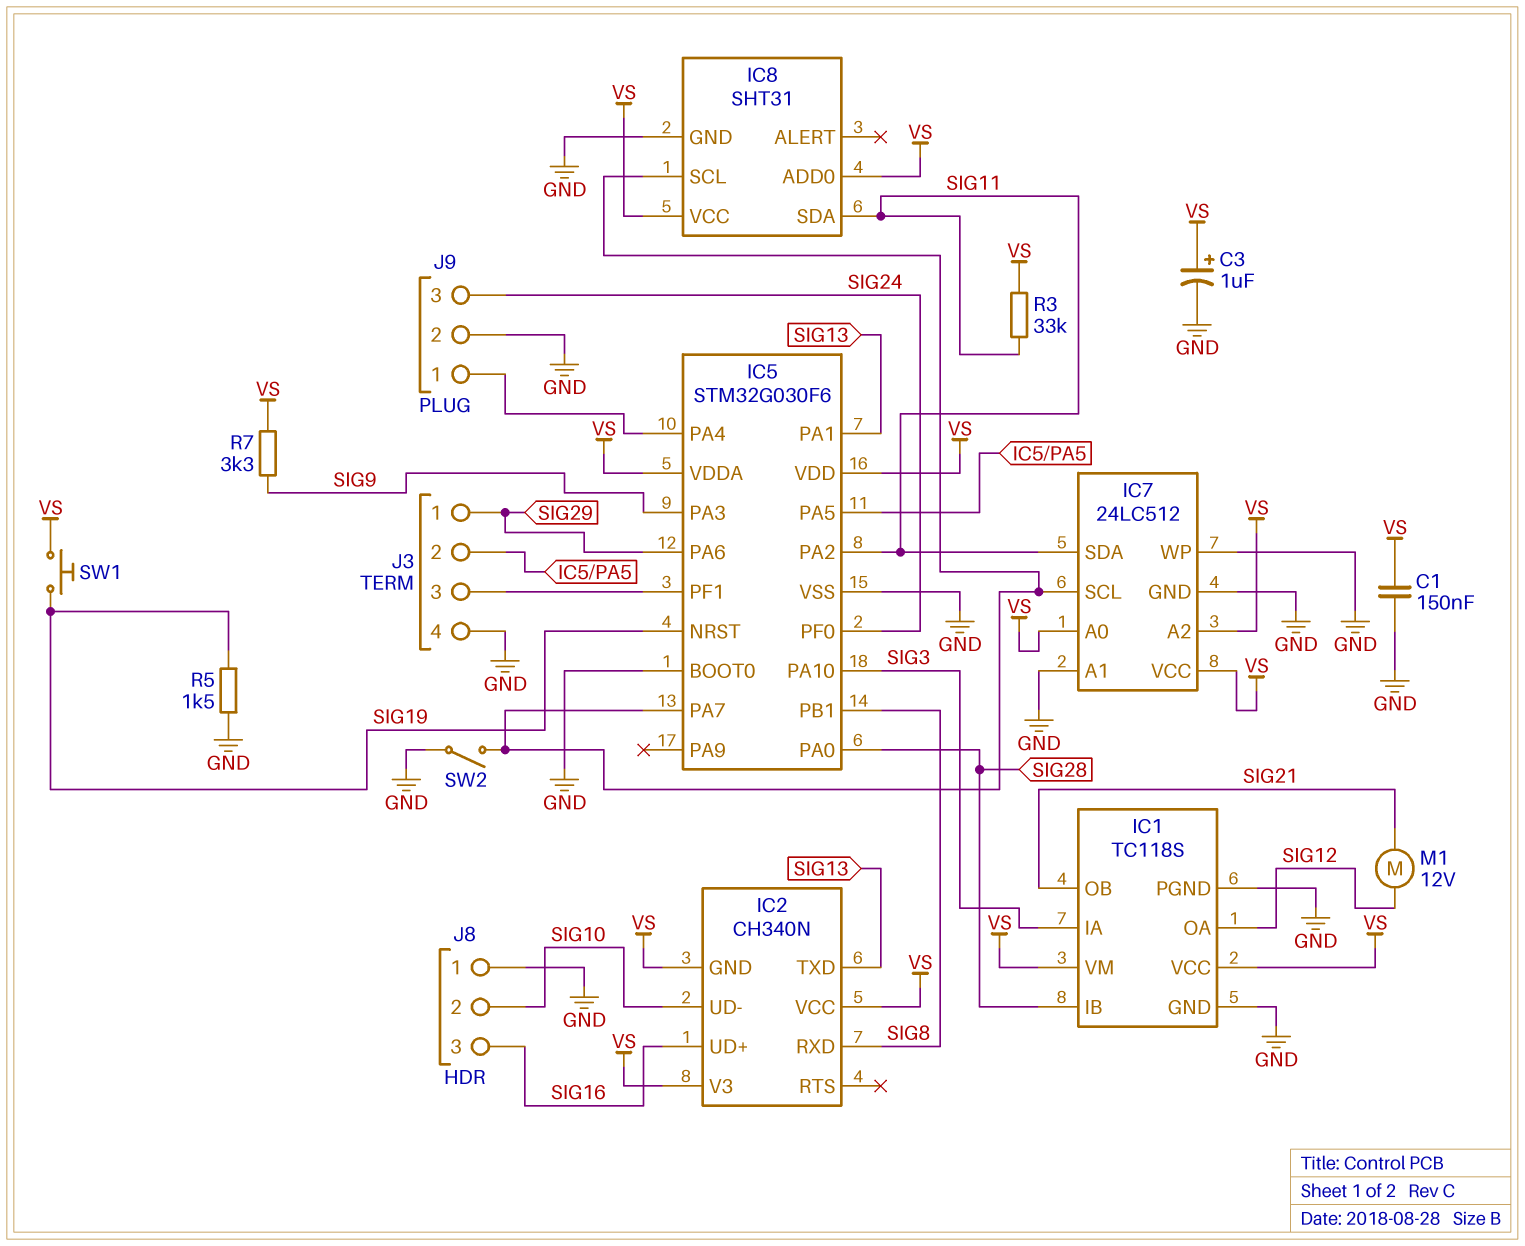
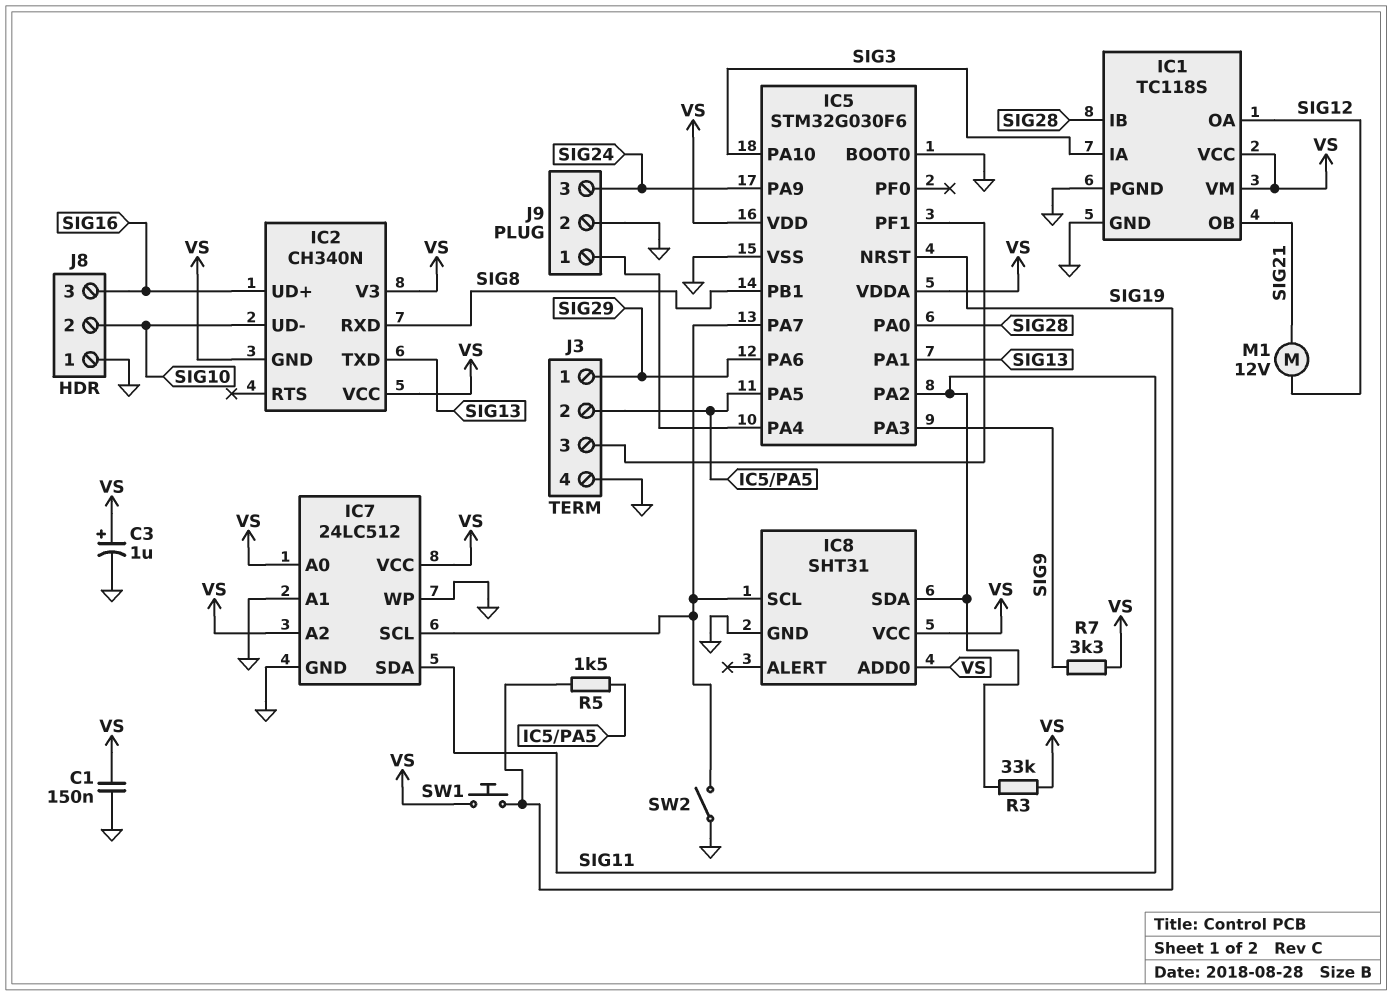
IC5 pin PA9: none -> SIG24
IC5 pin PF0: SIG24 -> none
R5: 1.5k (GND, SIG19) -> 1.5k (IC5/PA5, SIG19)

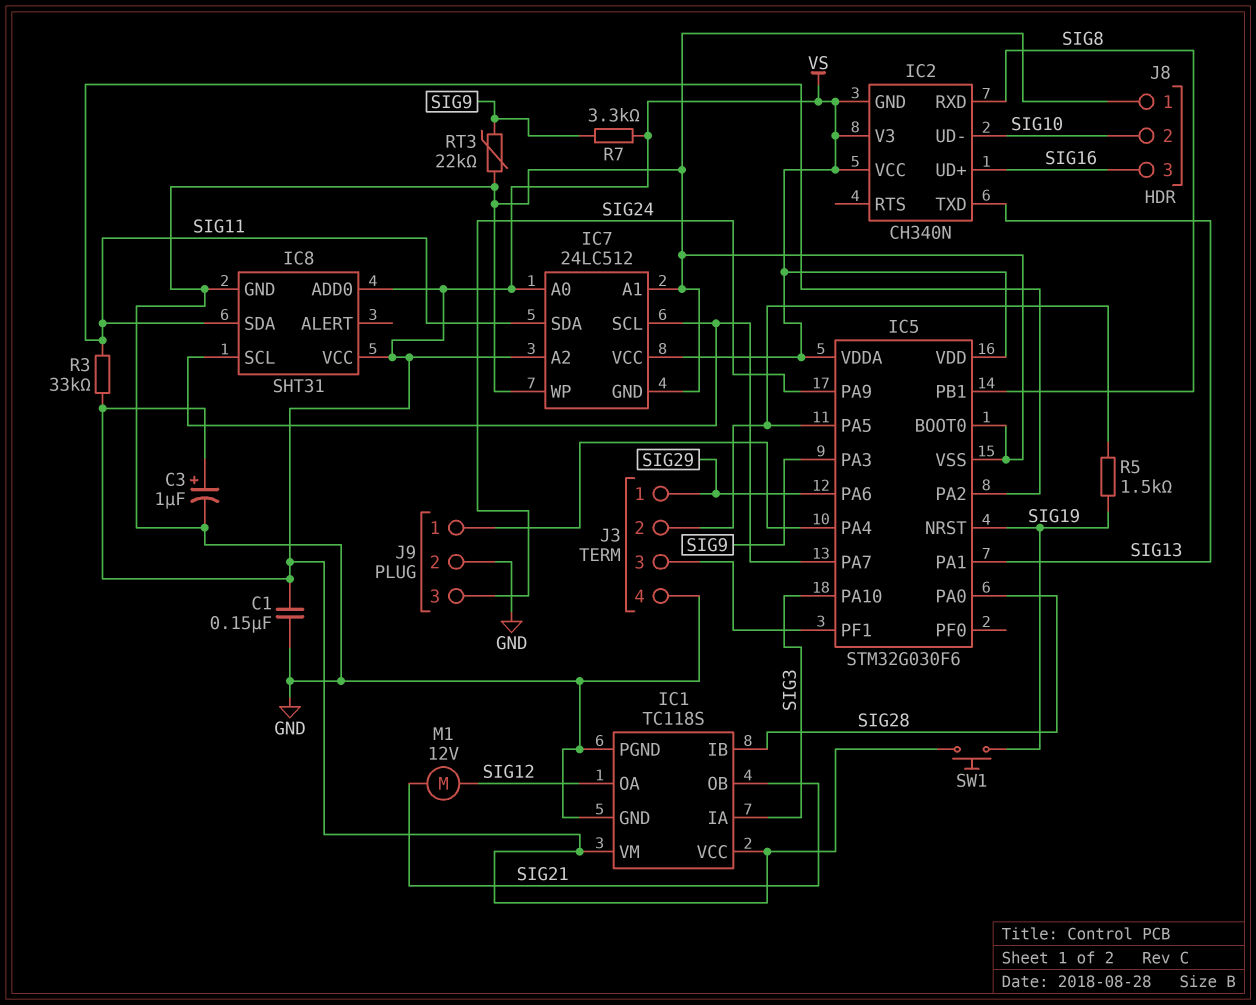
RT3: none -> 22k (GND, SIG9)
SW2: switch (GND, IC5/PA7) -> none

